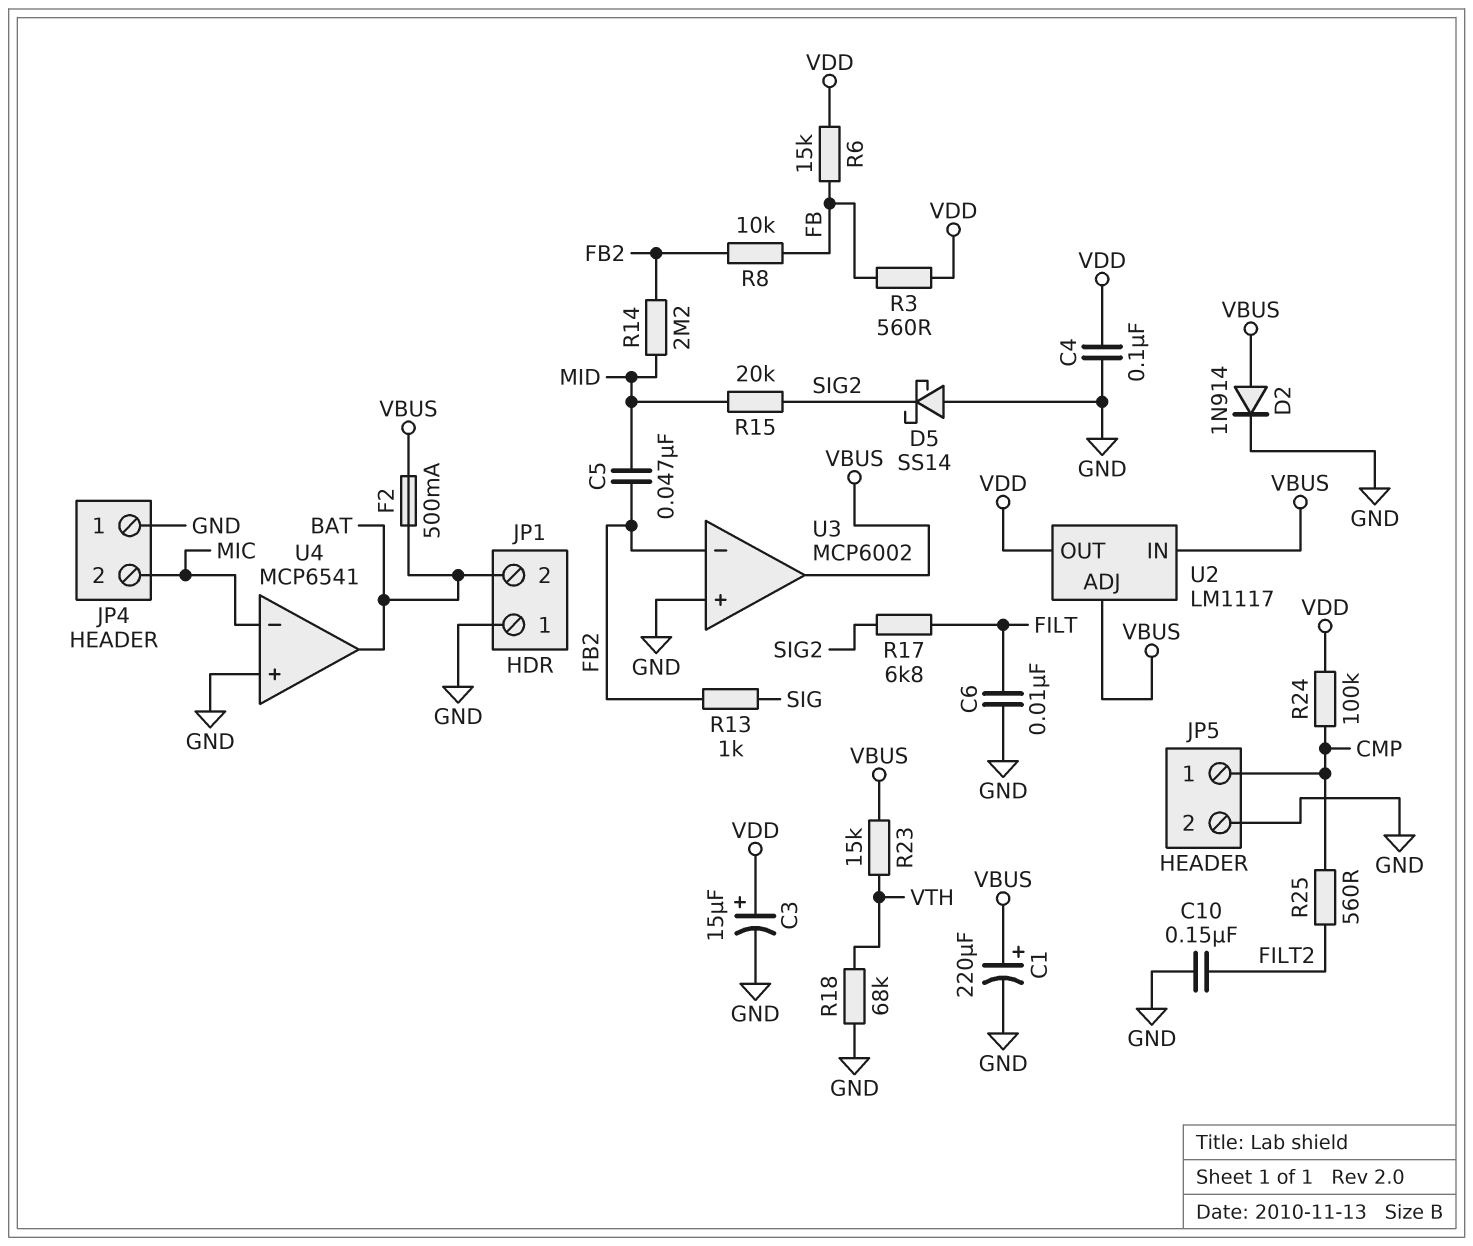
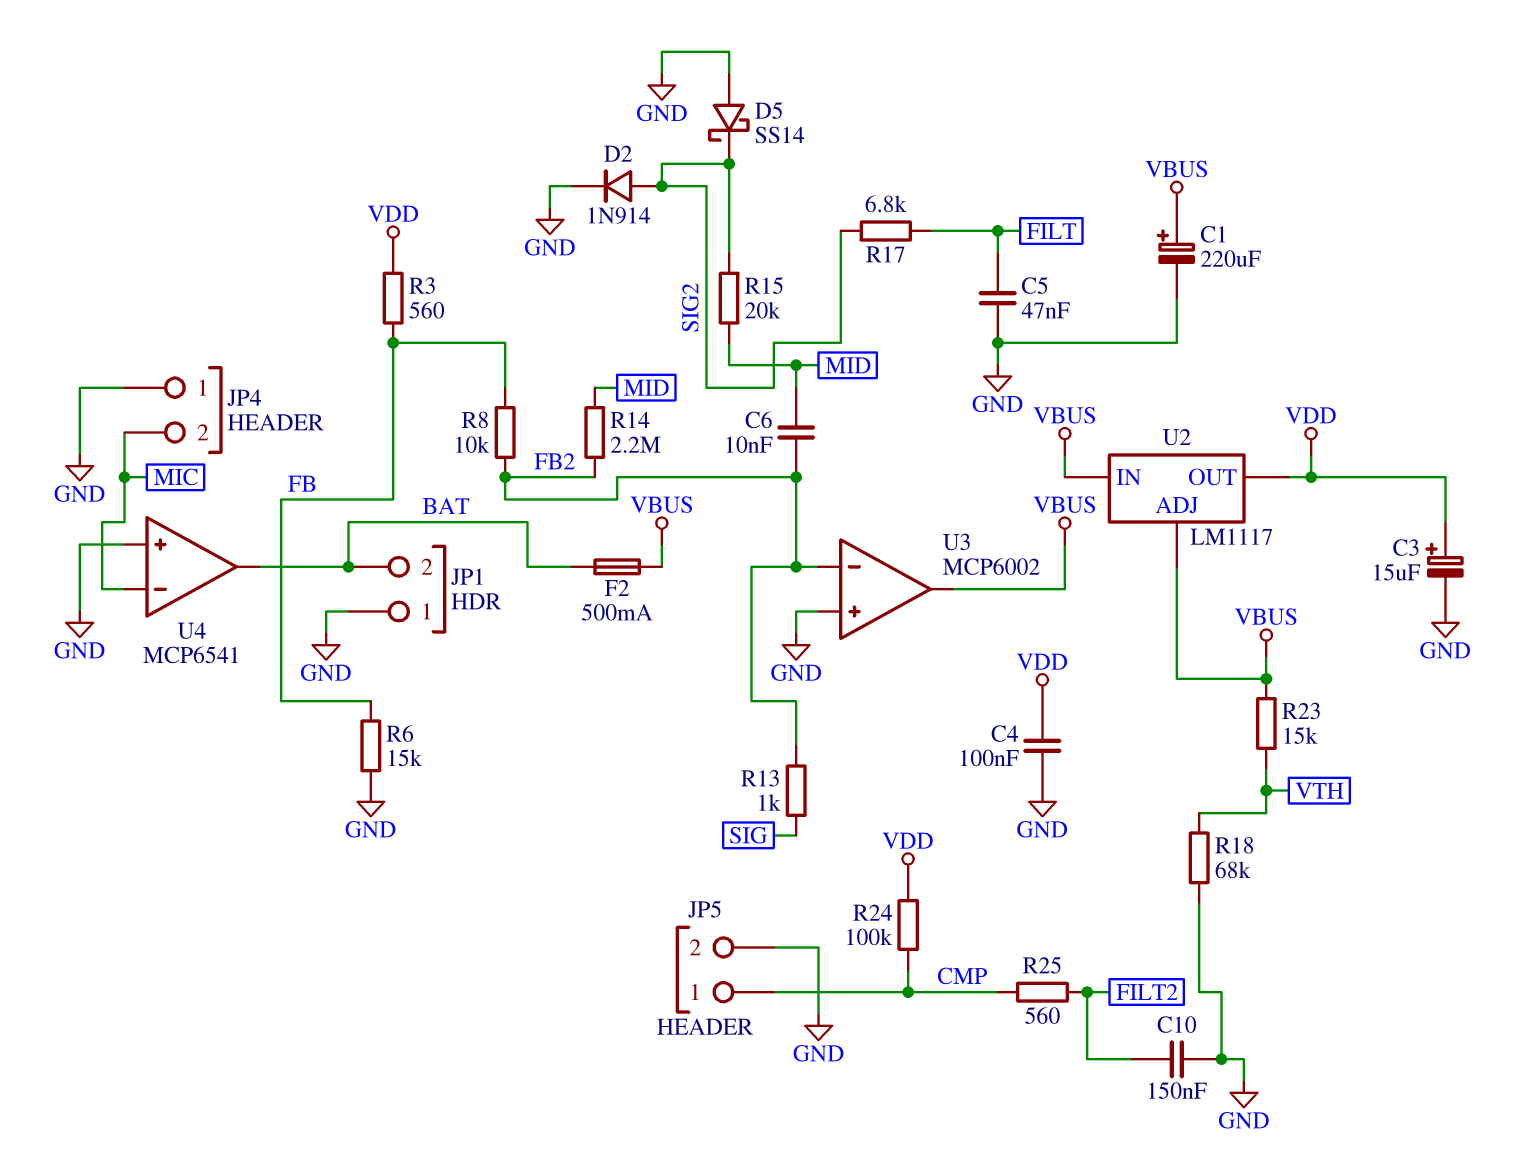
C5: 47nF (FB2, MID) -> 47nF (FILT, GND)
C6: 10nF (FILT, GND) -> 10nF (FB2, MID)
D2: diode 1N914 (A VBUS, K GND) -> diode 1N914 (A SIG2, K GND)
R6: 15k (FB, VDD) -> 15k (FB, GND)

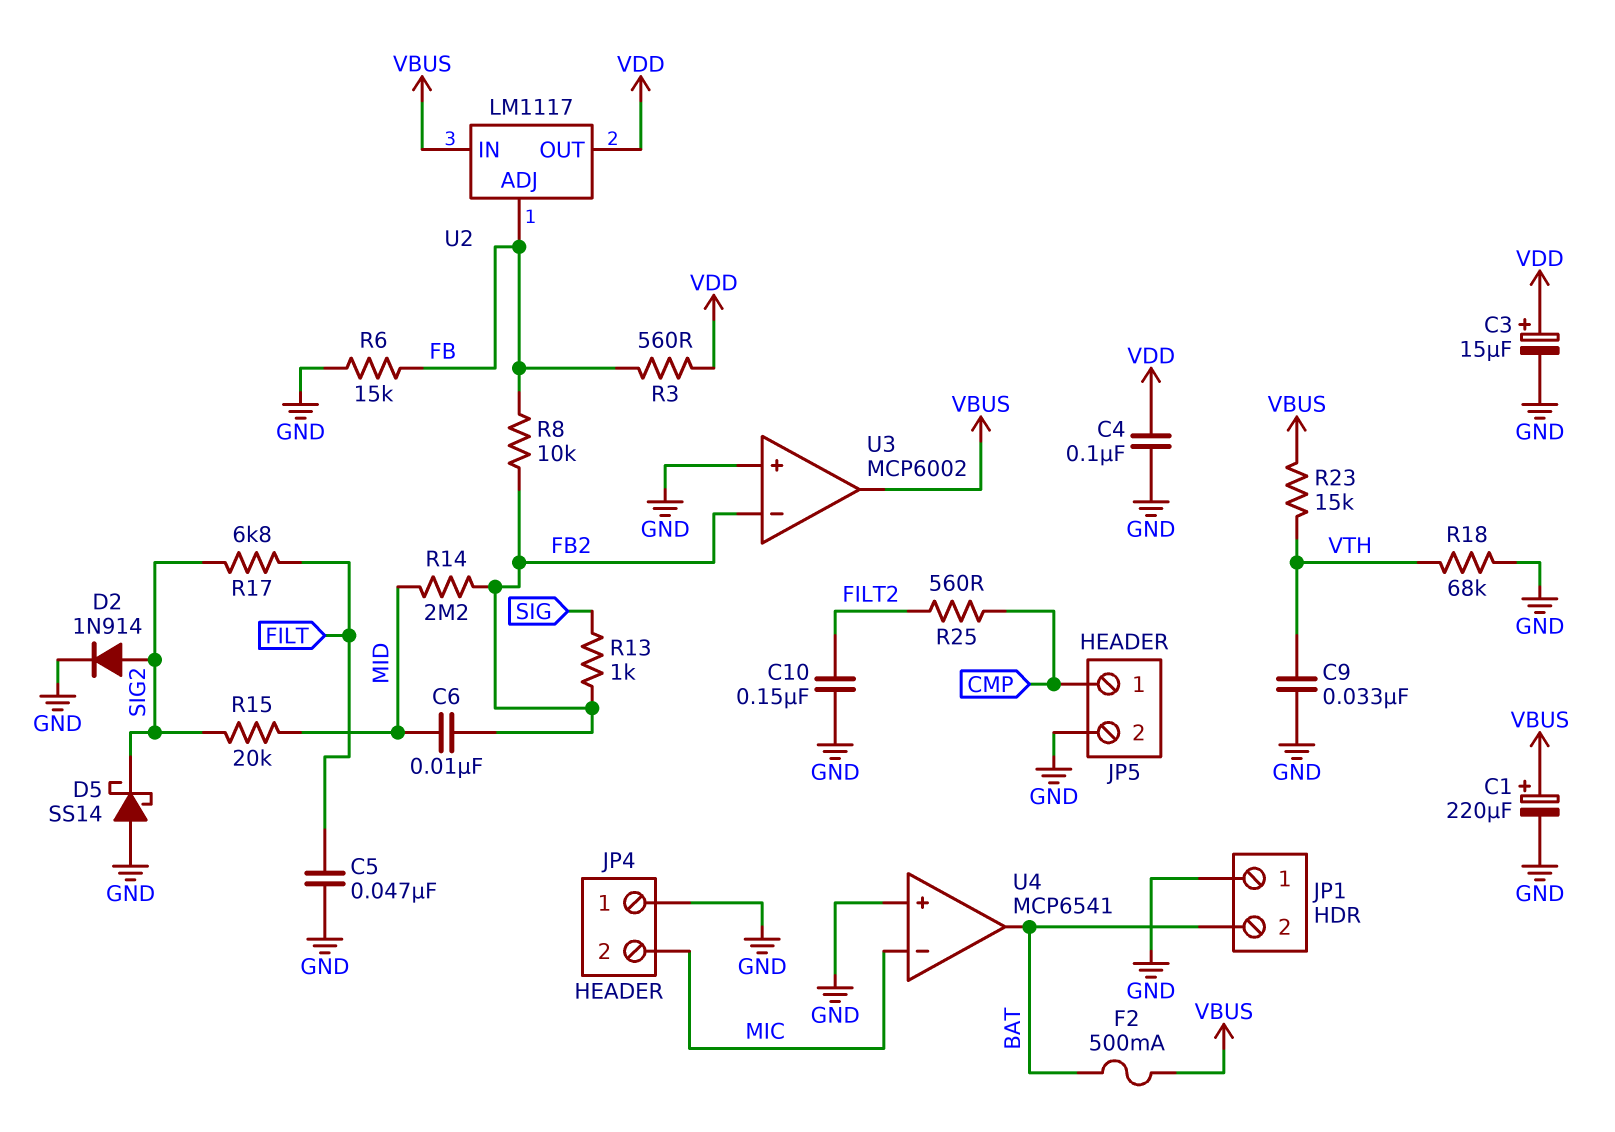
C9: none -> 33nF (GND, VTH)
R24: 100k (CMP, VDD) -> none
U2 pin ADJ: VBUS -> FB

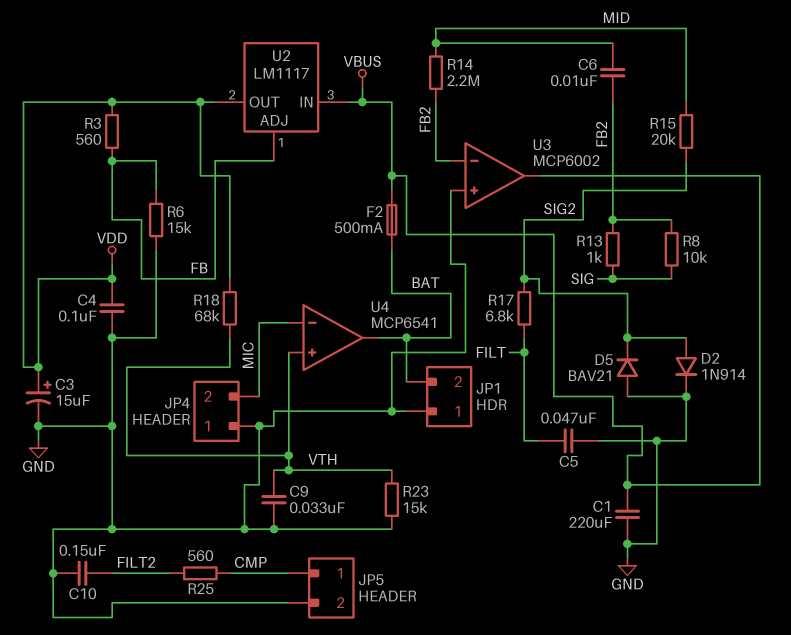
C1: 220uF (plus VBUS, minus GND) -> 220uF (GND, VBUS)
D5: schottky SS14 (A GND, K SIG2) -> diode BAV21 (A GND, K SIG2)
R8: 10k (FB, FB2) -> 10k (FB2, SIG)
R18: 68k (GND, VTH) -> 68k (VDD, VTH)
R23: 15k (VBUS, VTH) -> 15k (GND, VTH)
U4 pin in+: GND -> VTH

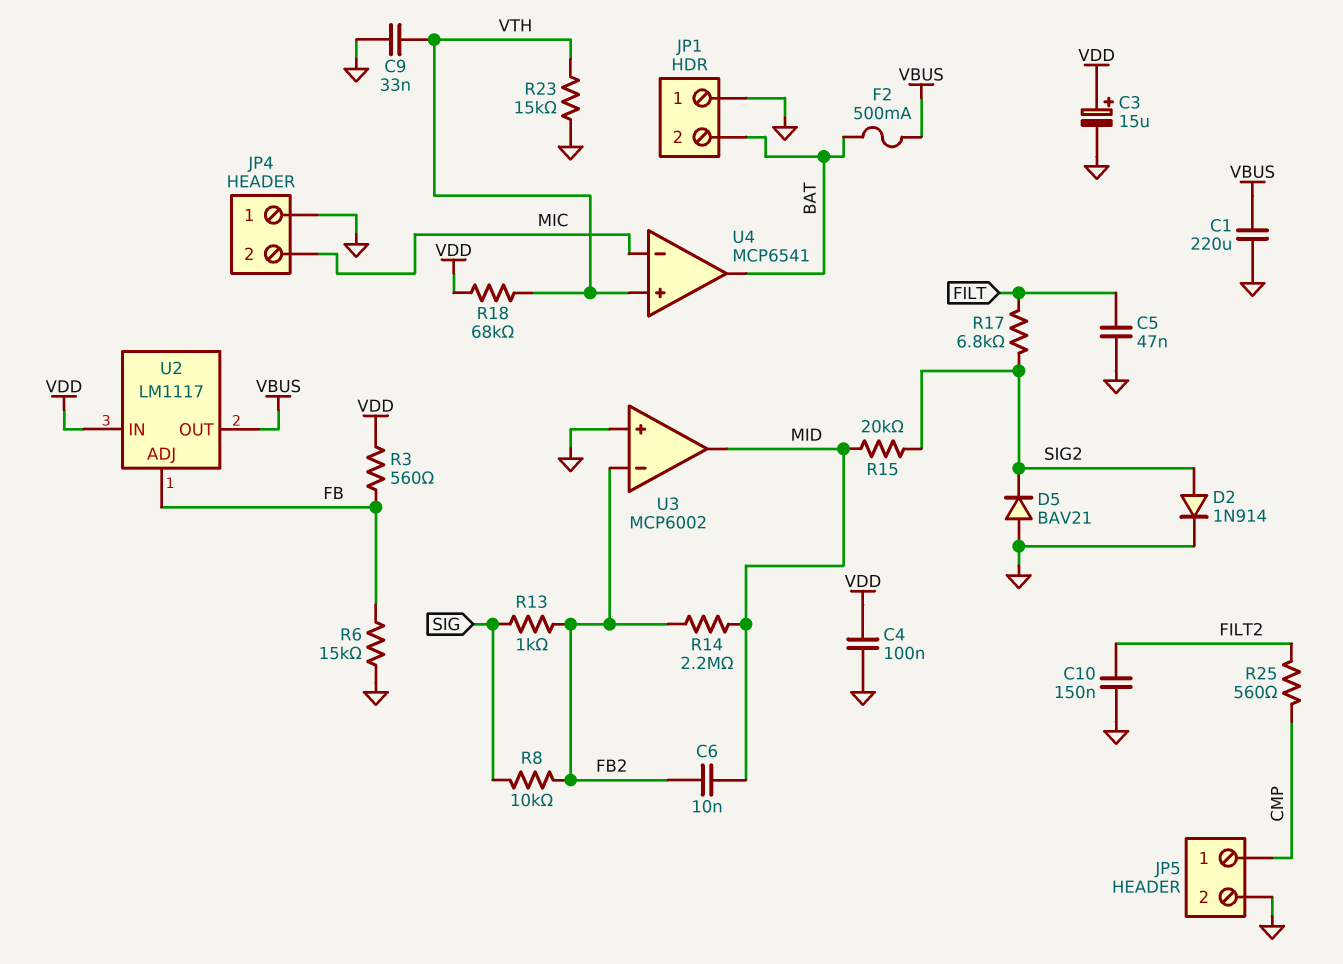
U2 pin IN: VBUS -> VDD
U2 pin OUT: VDD -> VBUS
U3 pin out: VBUS -> MID

